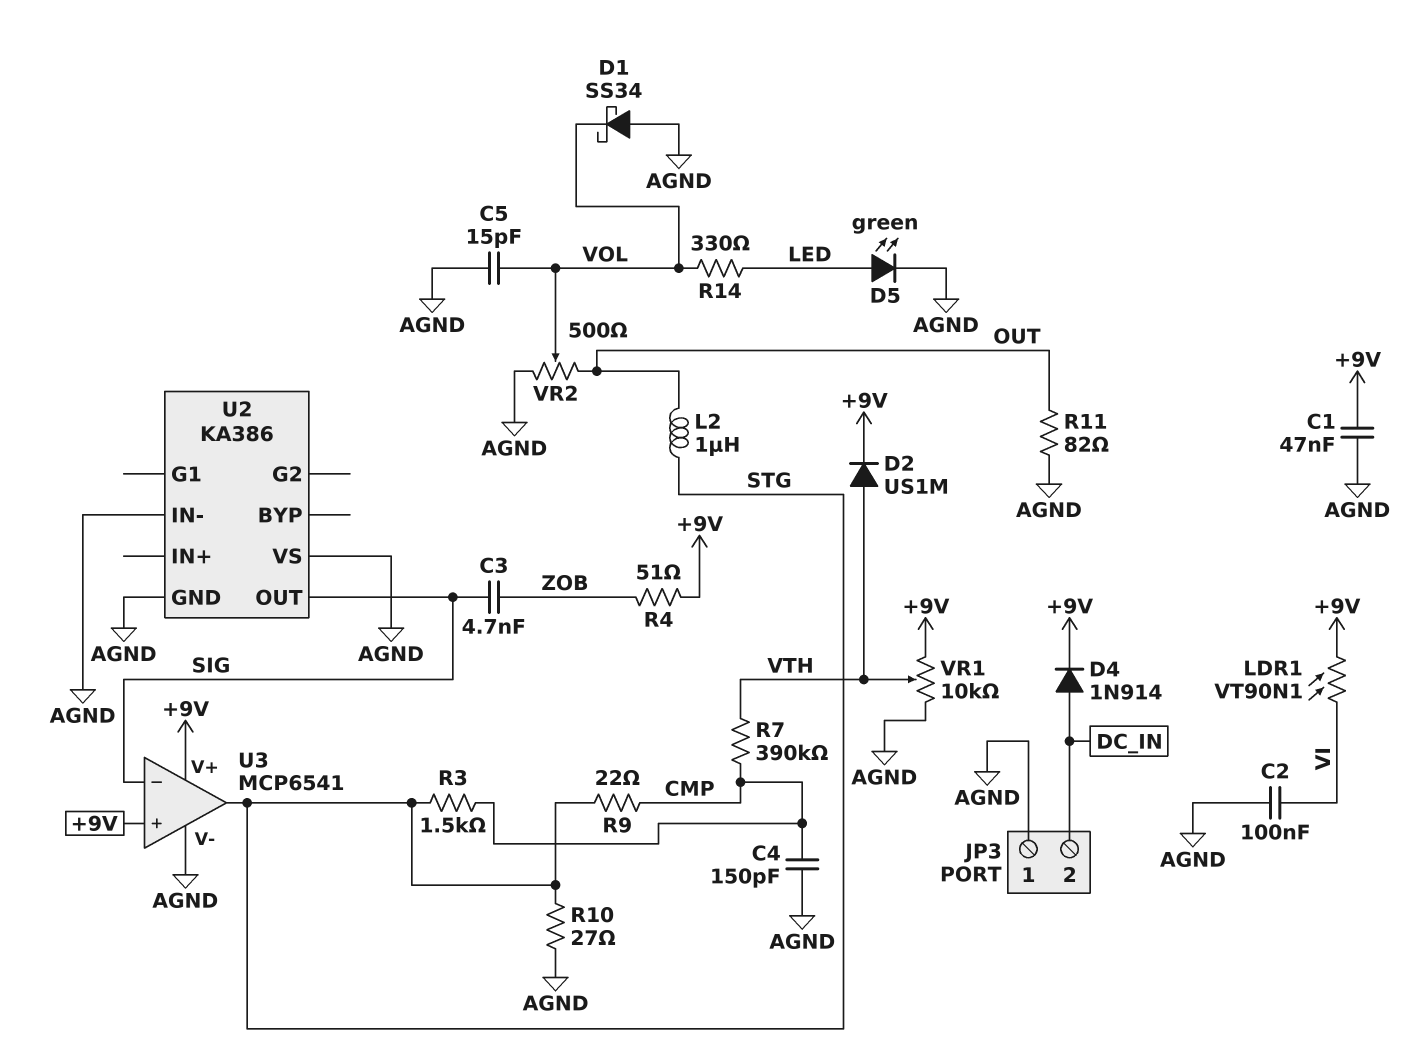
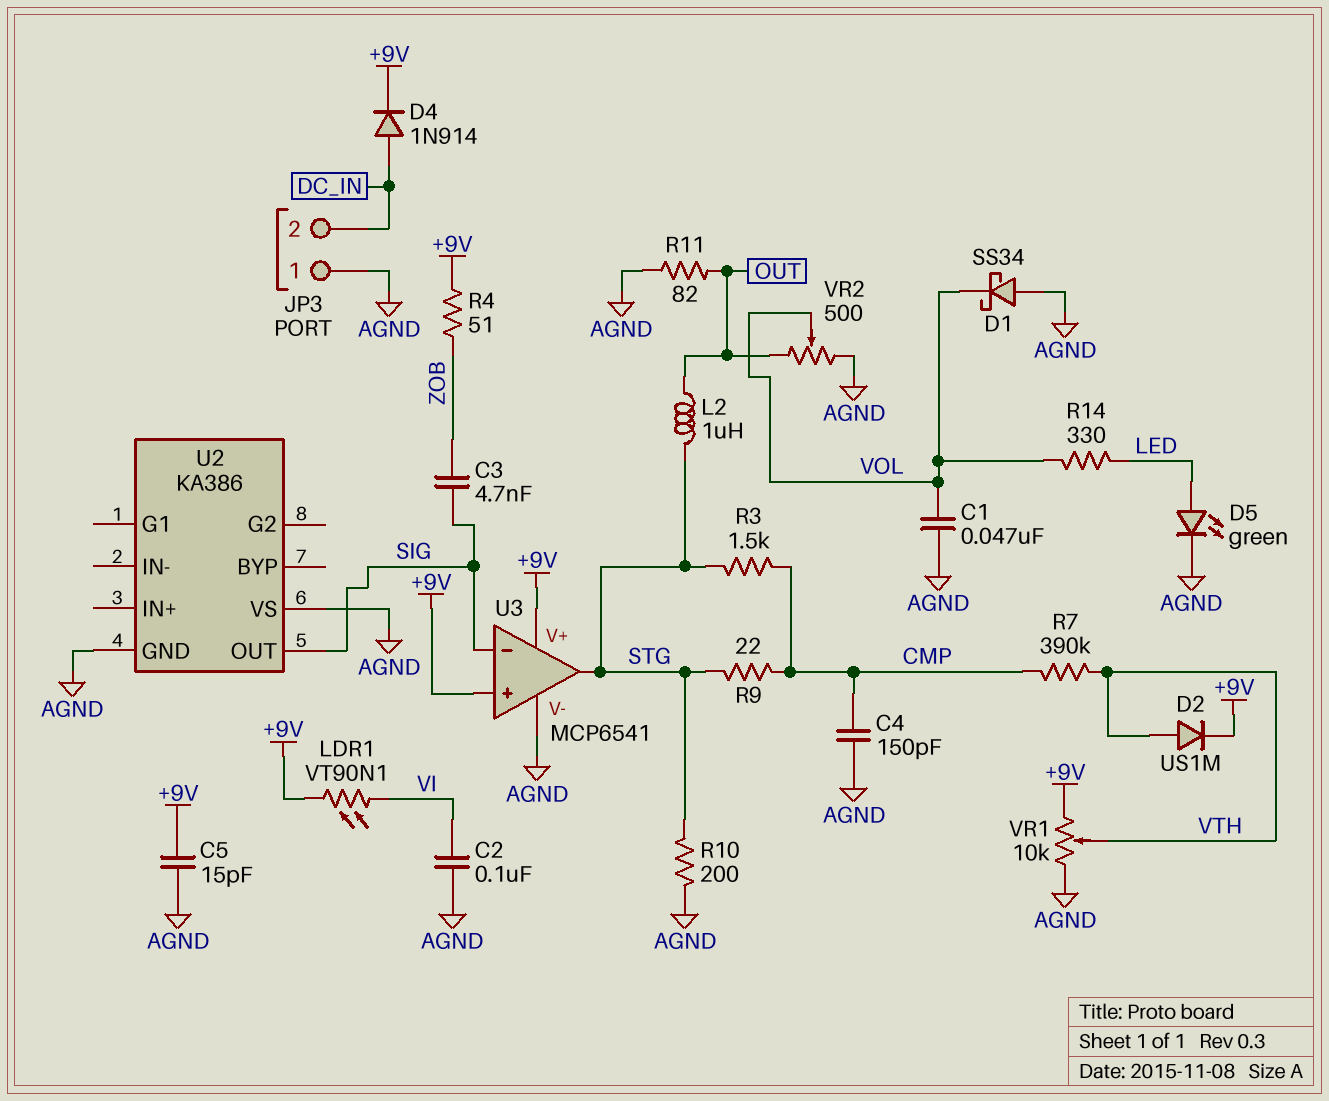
C1: 47nF (+9V, AGND) -> 47nF (AGND, VOL)
C5: 15pF (AGND, VOL) -> 15pF (+9V, AGND)
R10: 27 (AGND, STG) -> 200 (AGND, STG)
U2 pin IN-: AGND -> none

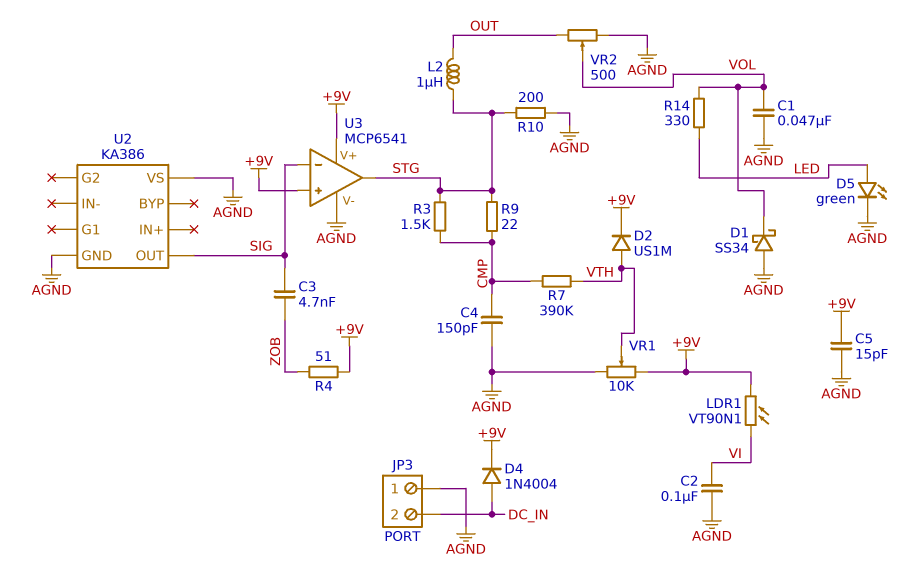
D4: diode 1N914 (A DC_IN, K +9V) -> diode 1N4004 (A DC_IN, K +9V)
R11: 82 (AGND, OUT) -> none

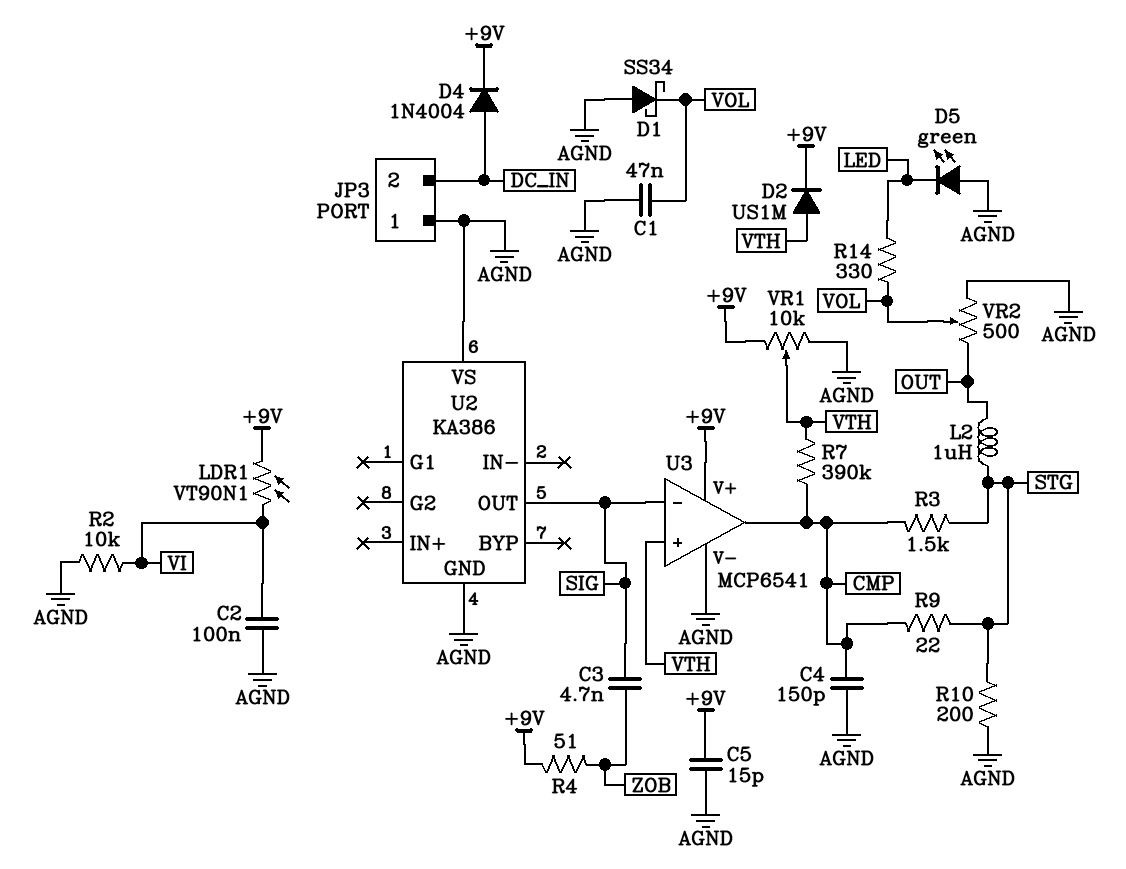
D5: LED green (A LED, K AGND) -> LED green (A AGND, K LED)
R2: none -> 10k (AGND, VI)
U3 pin in+: +9V -> VTH
U3 pin out: STG -> CMP

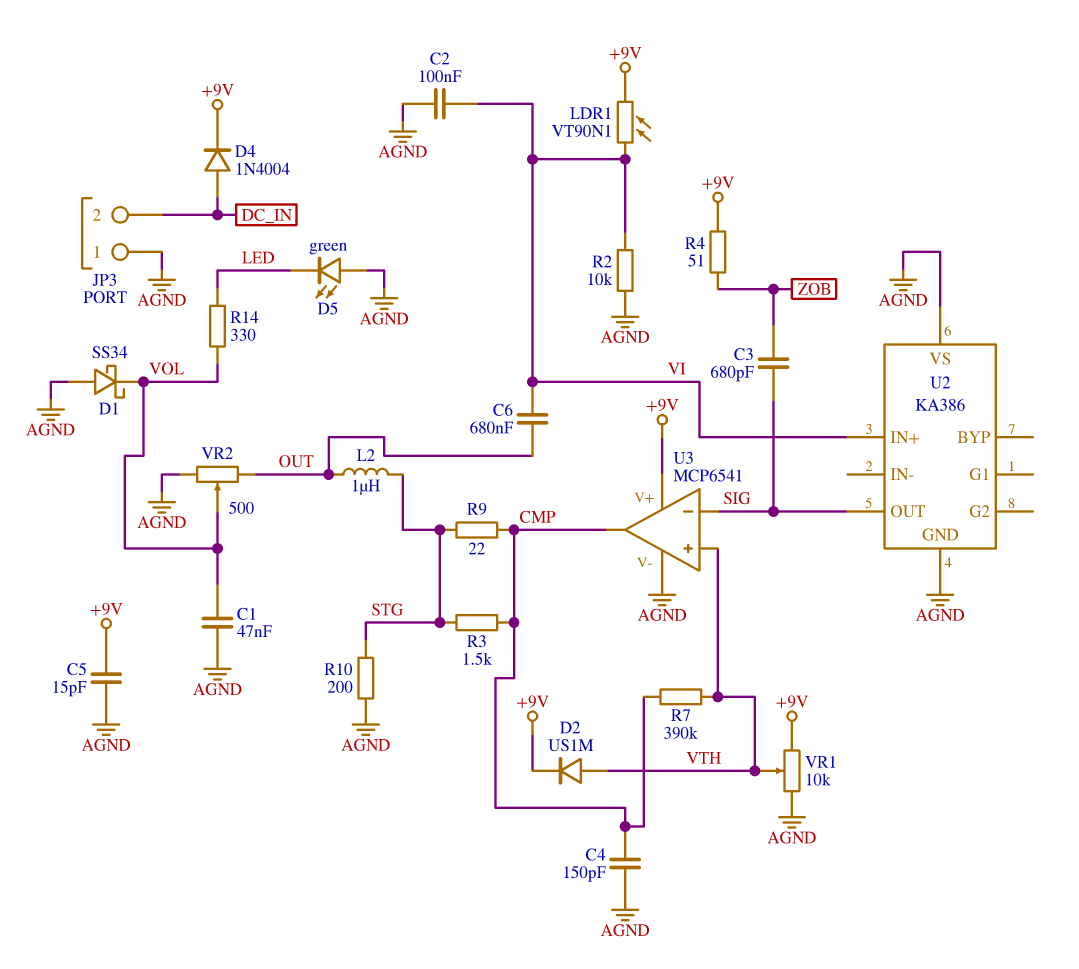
C3: 4.7nF (SIG, ZOB) -> 680pF (SIG, ZOB)
C6: none -> 680nF (OUT, VI)
U2 pin IN+: none -> VI

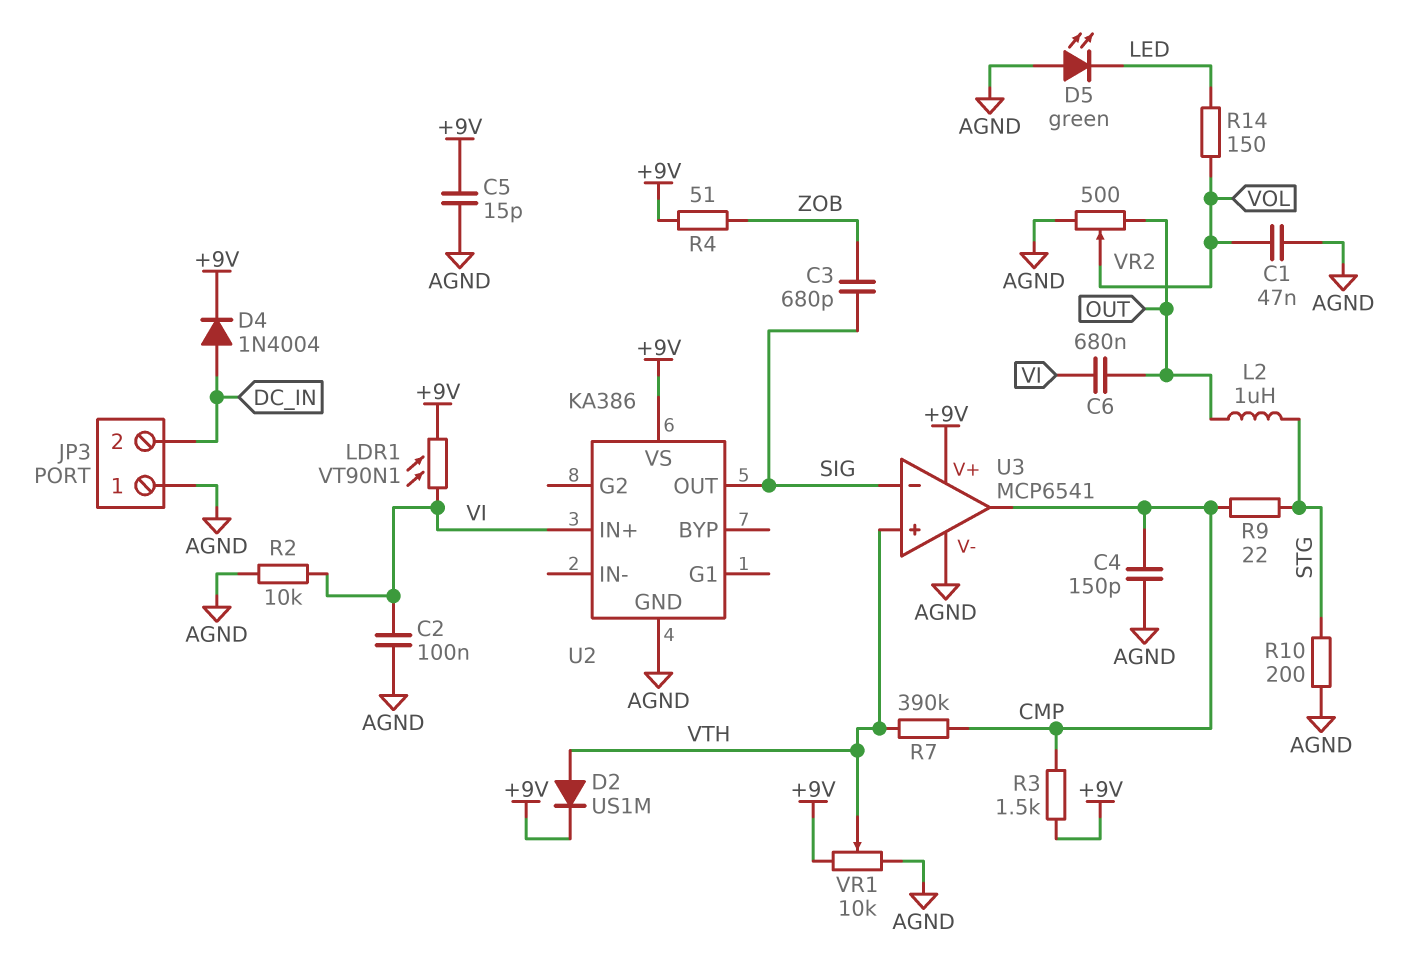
D1: schottky SS34 (A AGND, K VOL) -> none
R3: 1.5k (CMP, STG) -> 1.5k (+9V, CMP)
R14: 330 (LED, VOL) -> 150 (LED, VOL)
U2 pin VS: AGND -> +9V

